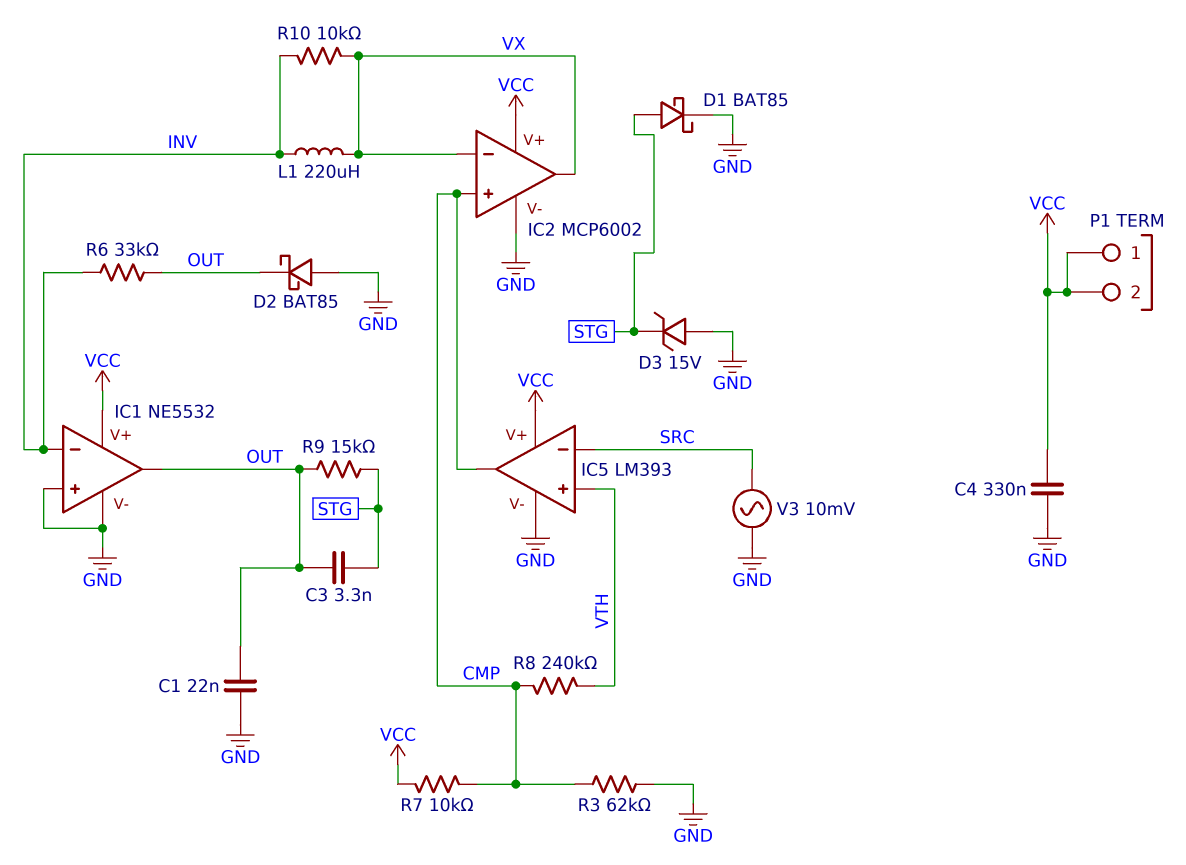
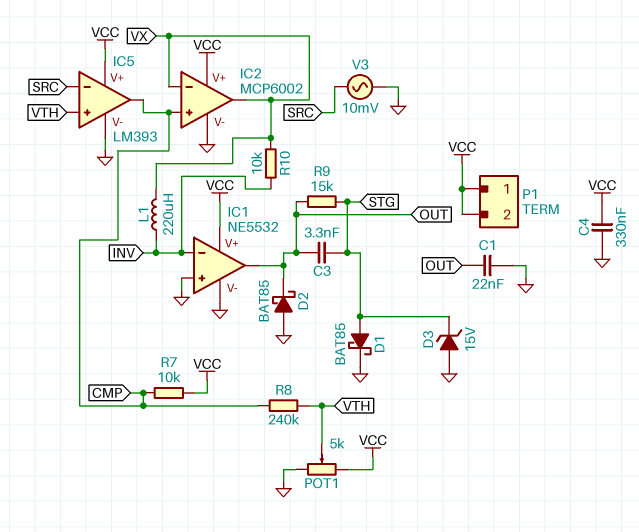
POT1: none -> 5k (GND, VCC, wiper VTH)
R3: 62k (CMP, GND) -> none
R6: 33k (INV, OUT) -> none

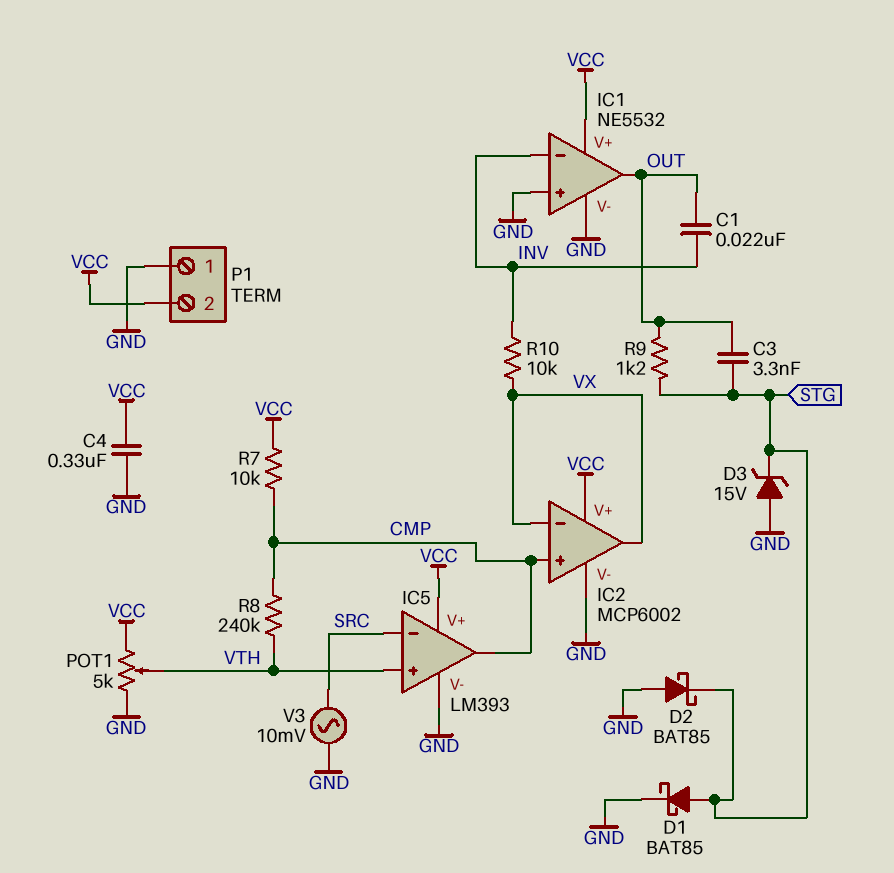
C1: 22nF (GND, OUT) -> 22nF (INV, OUT)
D2: schottky BAT85 (A GND, K OUT) -> schottky BAT85 (A GND, K STG)
L1: 220uH (INV, VX) -> none
P1 pin 1: VCC -> GND
R9: 15k (OUT, STG) -> 1.2k (OUT, STG)

